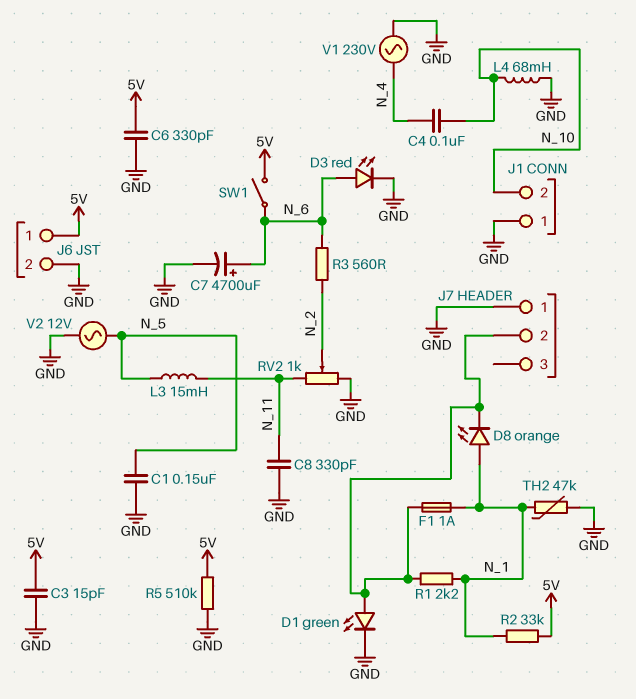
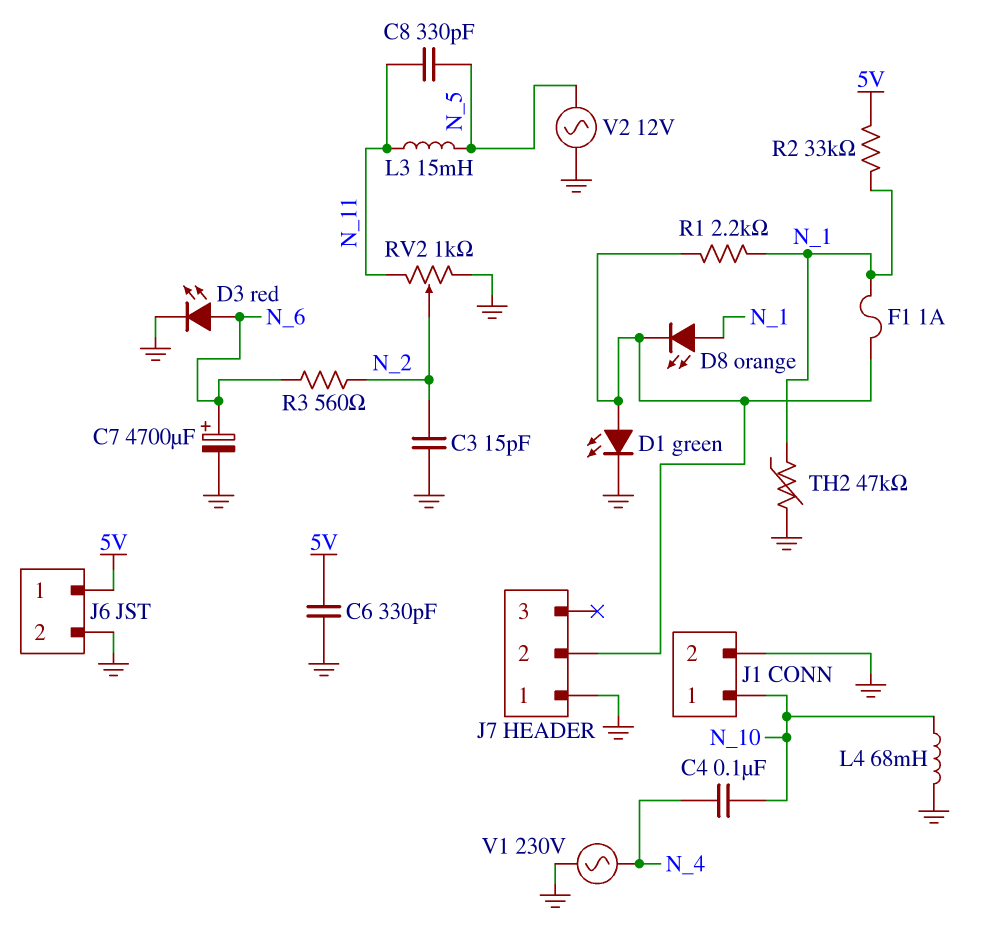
C1: 150nF (GND, N_5) -> none
C3: 15pF (5V, GND) -> 15pF (GND, N_2)
C8: 330pF (GND, N_11) -> 330pF (N_5, N_11)
J1 pin 1: GND -> N_10
J1 pin 2: N_10 -> GND
R5: 510k (5V, GND) -> none
SW1: switch (5V, N_6) -> none

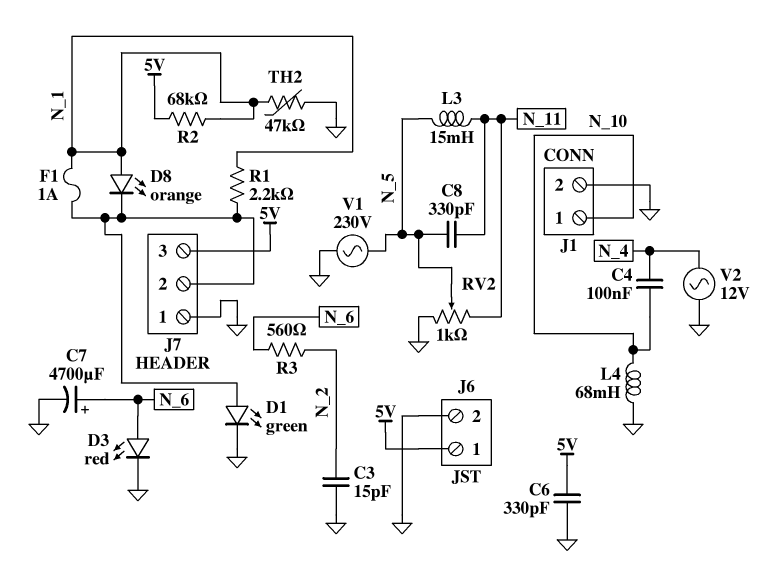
J7 pin 3: none -> 5V
R2: 33k (5V, N_1) -> 68k (5V, N_1)
RV2: 1k (GND, N_11, wiper N_2) -> 1k (GND, N_11, wiper N_5)
V1: AC 230V (GND, N_4) -> AC 230V (GND, N_5)
V2: AC 12V (GND, N_5) -> AC 12V (GND, N_4)

